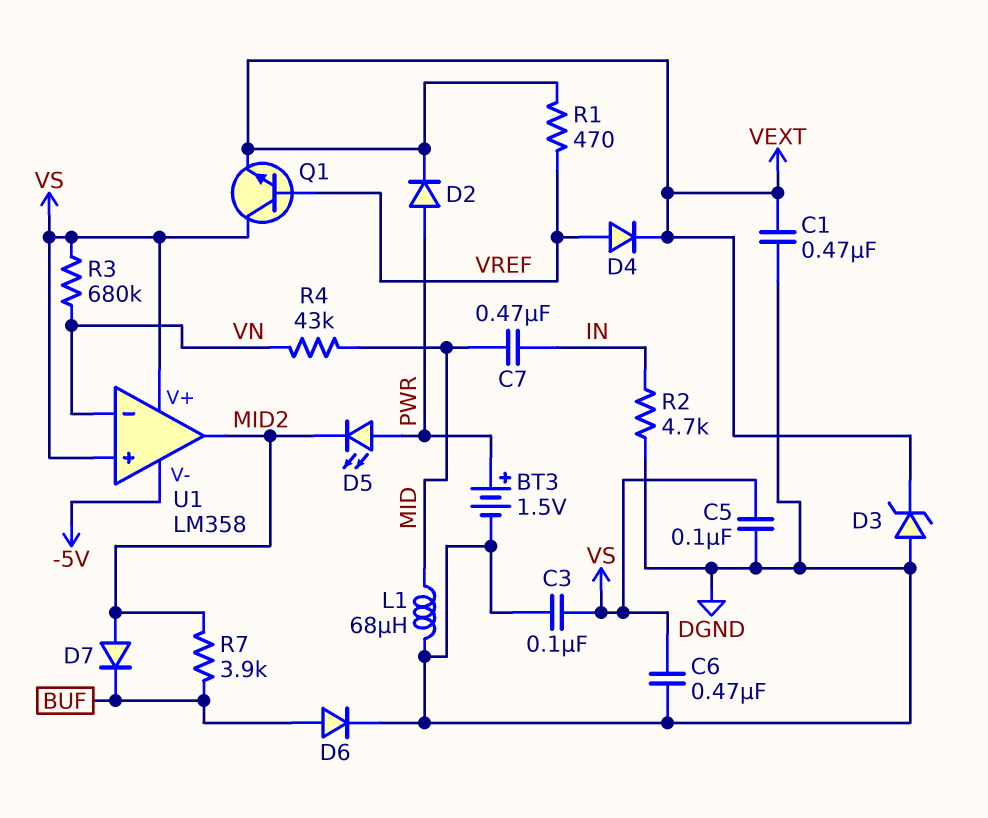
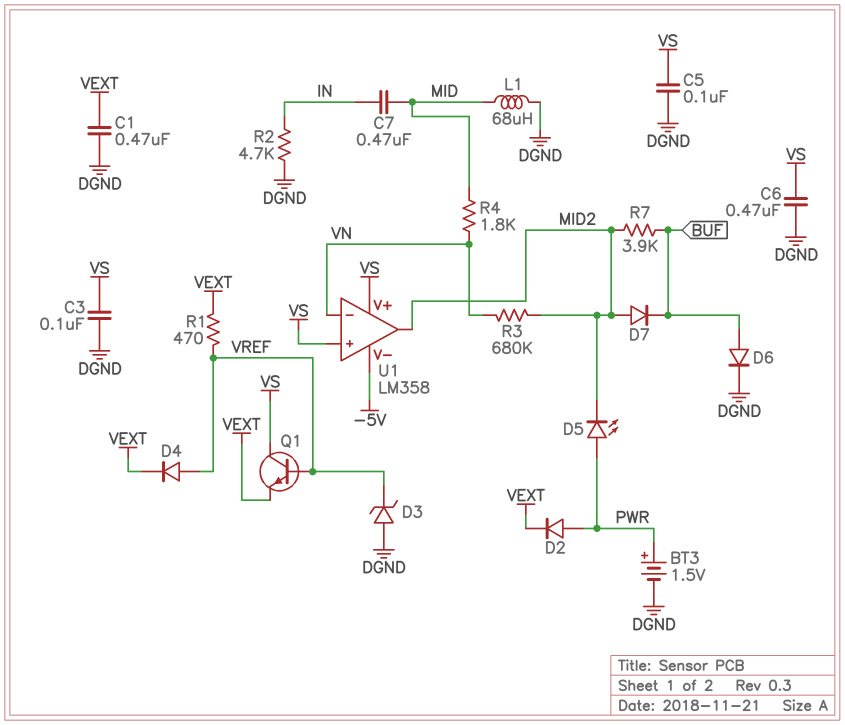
D3: zener (A DGND, K VEXT) -> zener (A DGND, K VREF)
R3: 680k (VN, VS) -> 680k (MID2, VN)
R4: 43k (MID, VN) -> 1.8k (MID, VN)

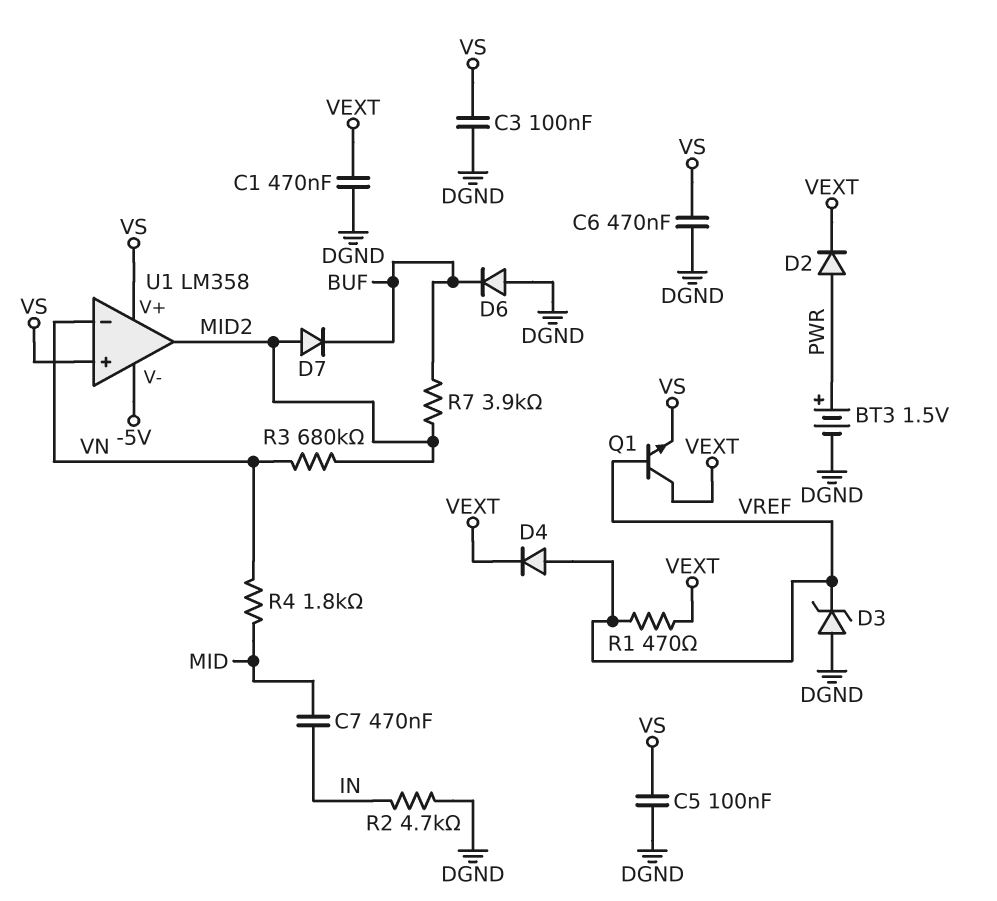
D5: LED (A PWR, K MID2) -> none
D6: diode (A BUF, K DGND) -> diode (A DGND, K BUF)
L1: 68uH (DGND, MID) -> none
Q1: NPN (B VREF, C VS, E VEXT) -> NPN (B VREF, C VEXT, E VS)

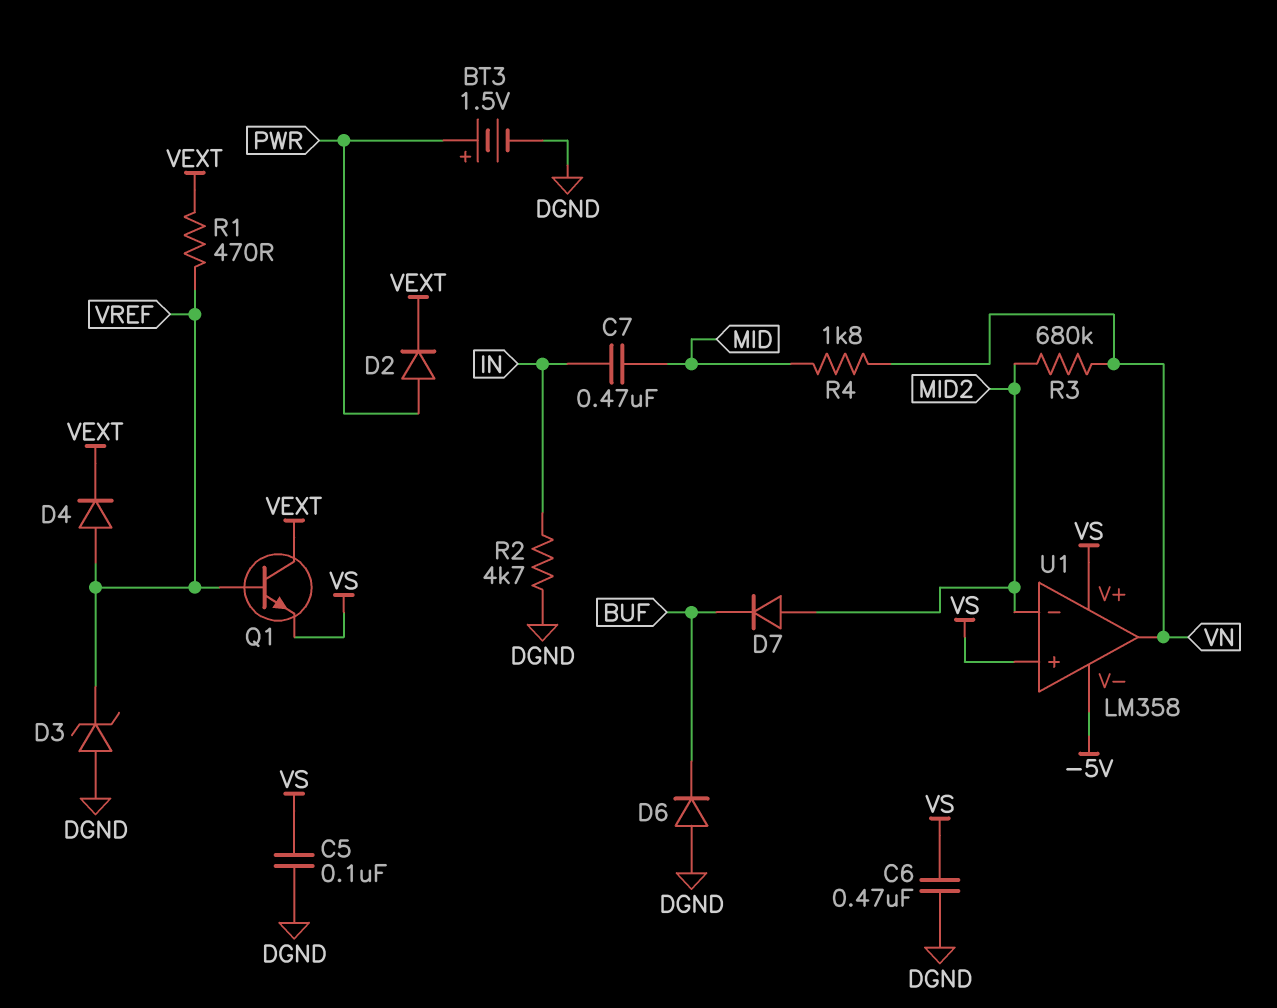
C1: 470nF (DGND, VEXT) -> none
C3: 100nF (DGND, VS) -> none
R7: 3.9k (BUF, MID2) -> none
U1 pin in-: VN -> MID2
U1 pin out: MID2 -> VN

